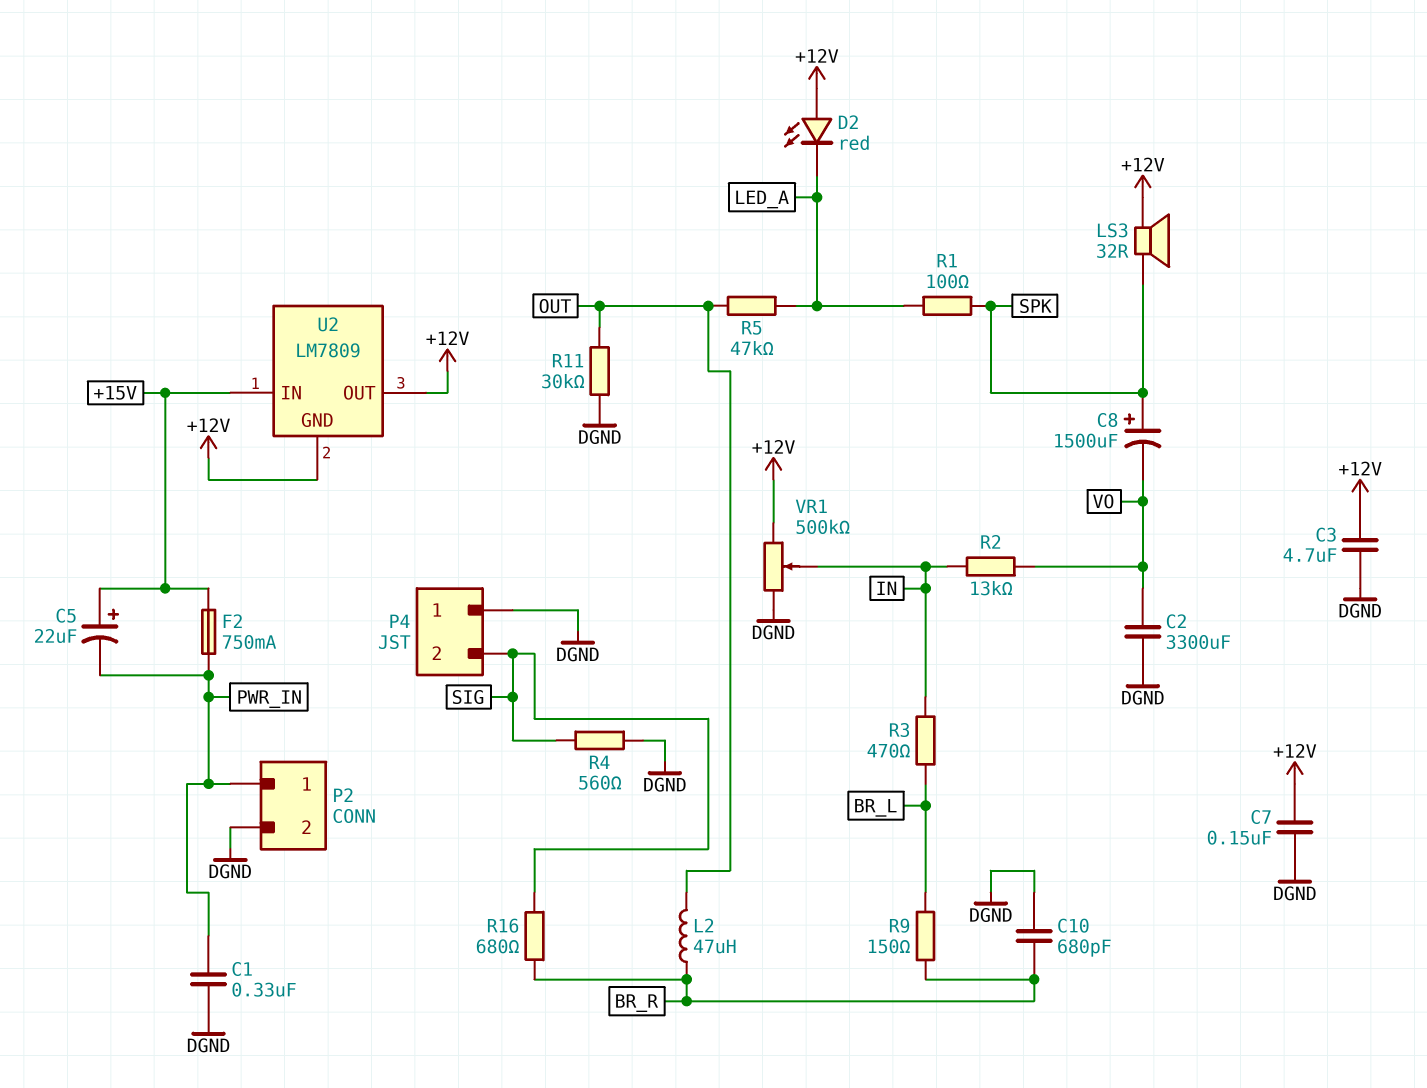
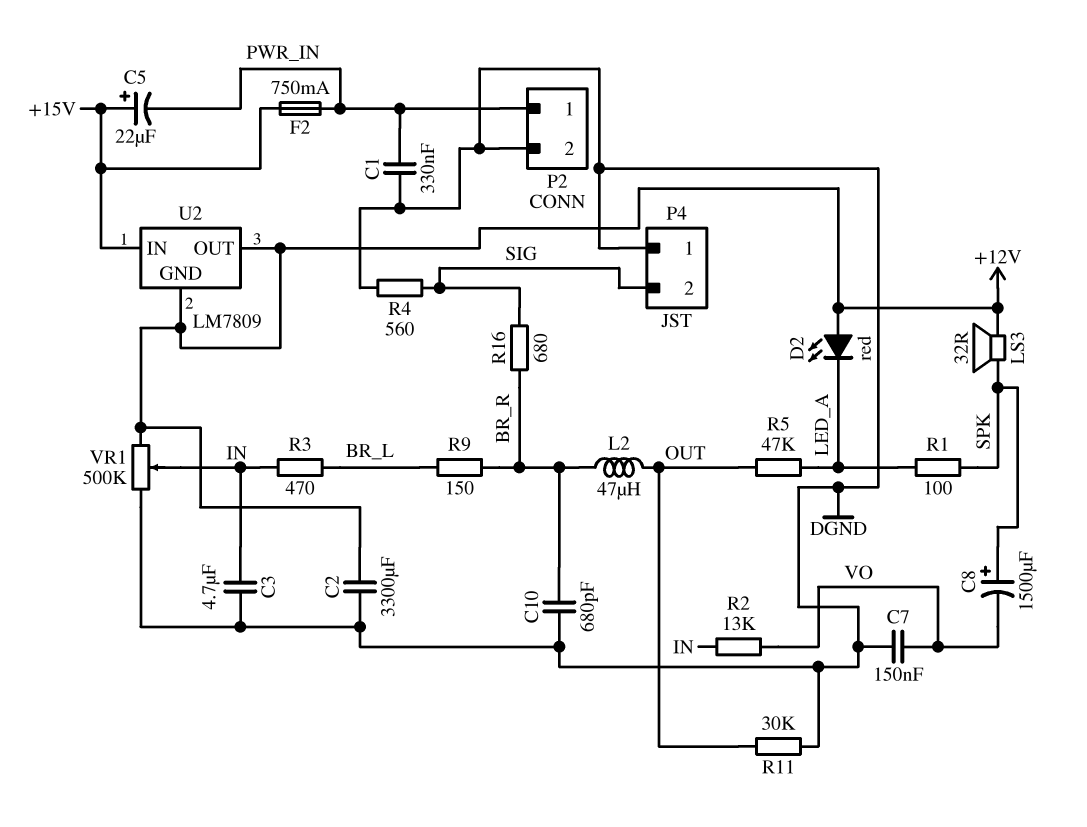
C2: 3300uF (DGND, VO) -> 3300uF (+12V, DGND)
C3: 4.7uF (+12V, DGND) -> 4.7uF (DGND, IN)
C7: 150nF (+12V, DGND) -> 150nF (DGND, VO)

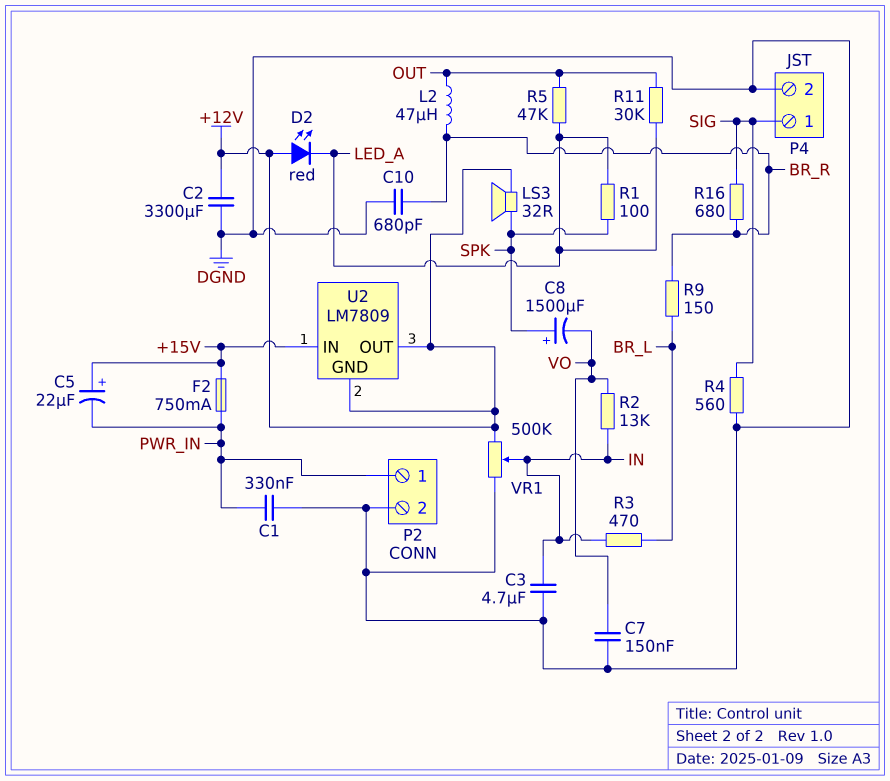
P4 pin 1: DGND -> SIG
P4 pin 2: SIG -> DGND
R11: 30k (DGND, OUT) -> 30k (LED_A, OUT)

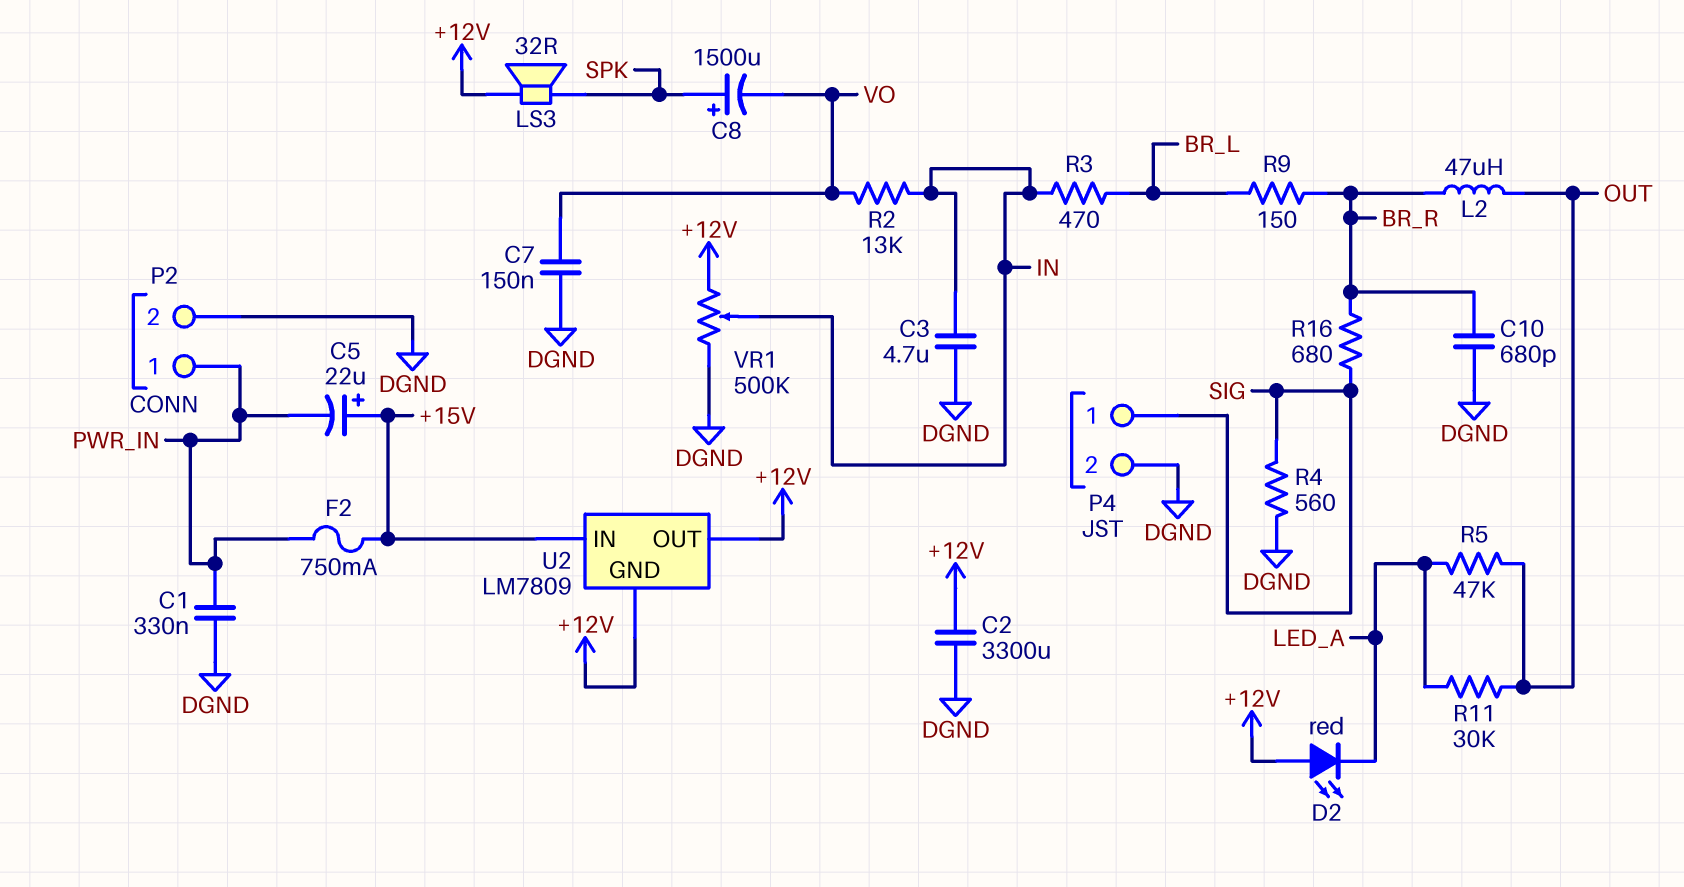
R1: 100 (LED_A, SPK) -> none

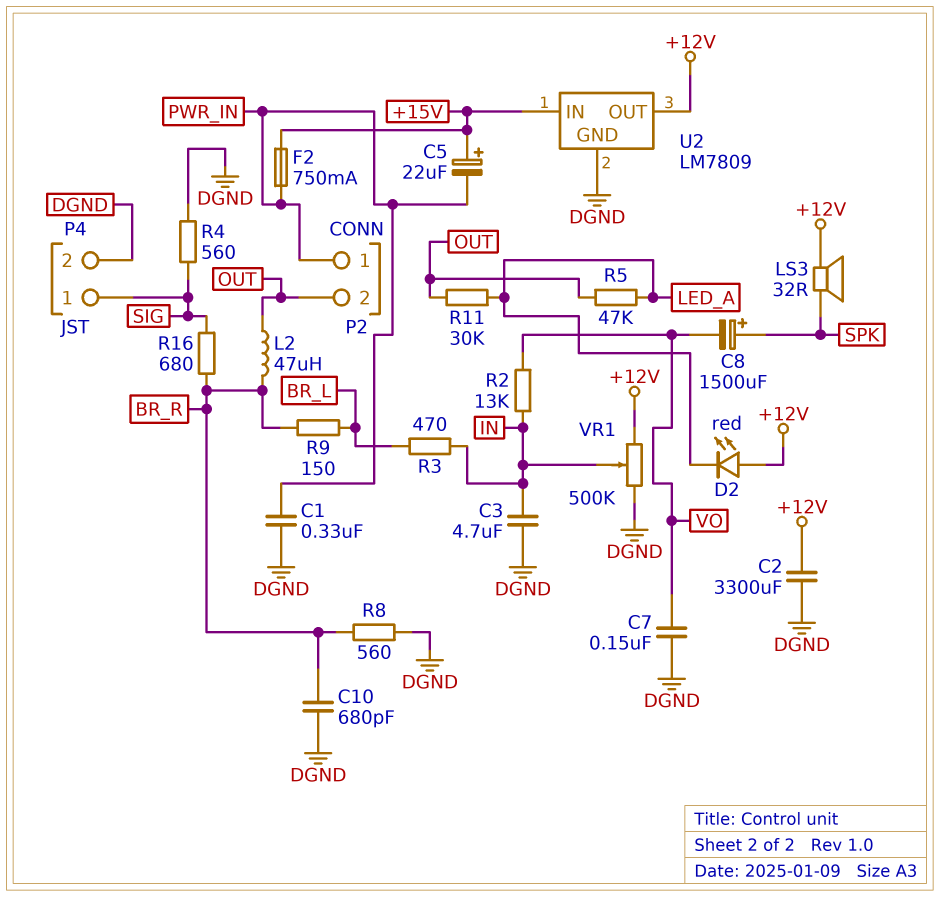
P2 pin 2: DGND -> OUT
R8: none -> 560 (BR_R, DGND)
U2 pin GND: +12V -> DGND

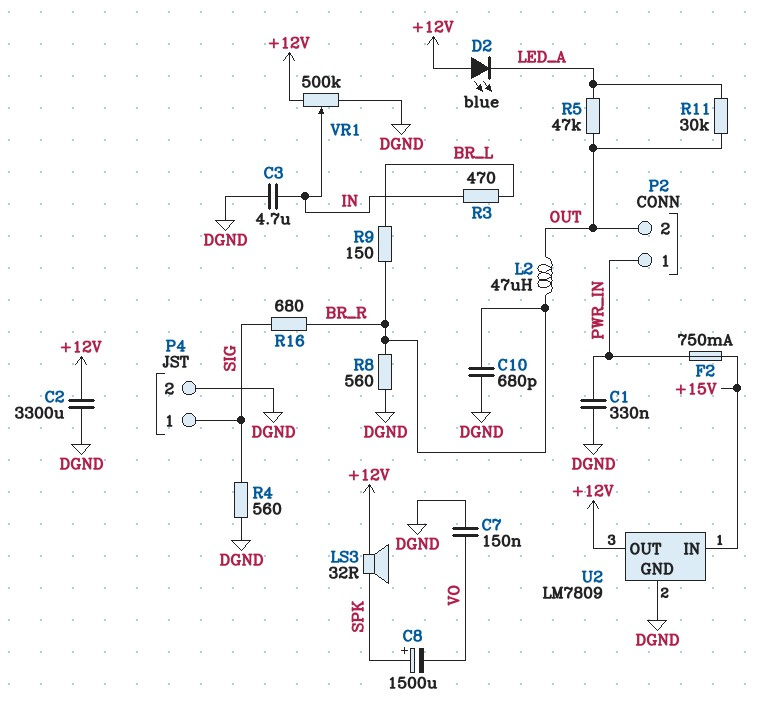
C5: 22uF (plus +15V, minus PWR_IN) -> none
D2: LED red (A +12V, K LED_A) -> LED blue (A +12V, K LED_A)
R2: 13k (IN, VO) -> none

